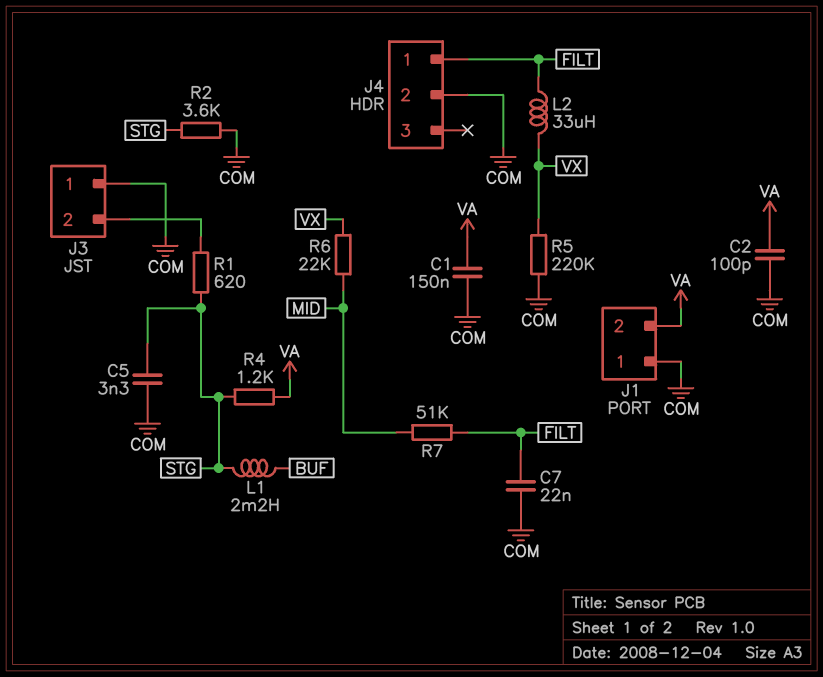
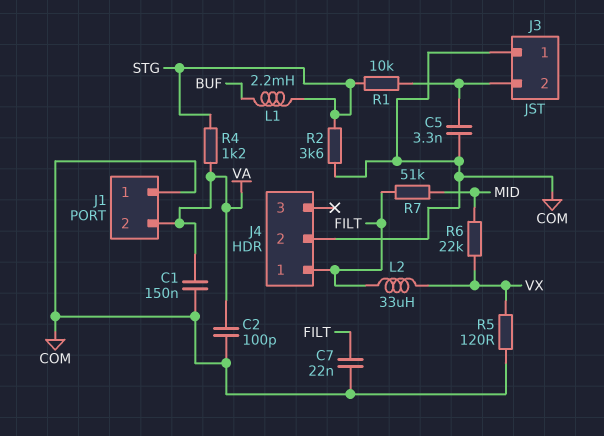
C5: 3.3nF (COM, STG) -> 3.3nF (COM, J3/2)
R1: 620 (J3/2, STG) -> 10k (J3/2, STG)
R5: 220k (COM, VX) -> 120 (COM, VX)

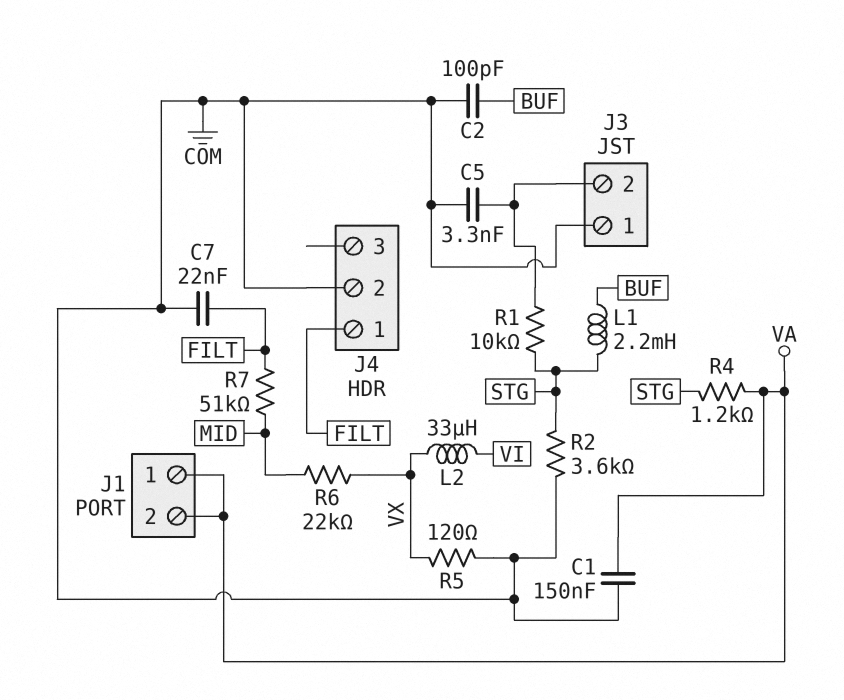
C2: 100pF (COM, VA) -> 100pF (BUF, COM)
J1 pin 1: COM -> VA
L2: 33uH (FILT, VX) -> 33uH (VI, VX)

